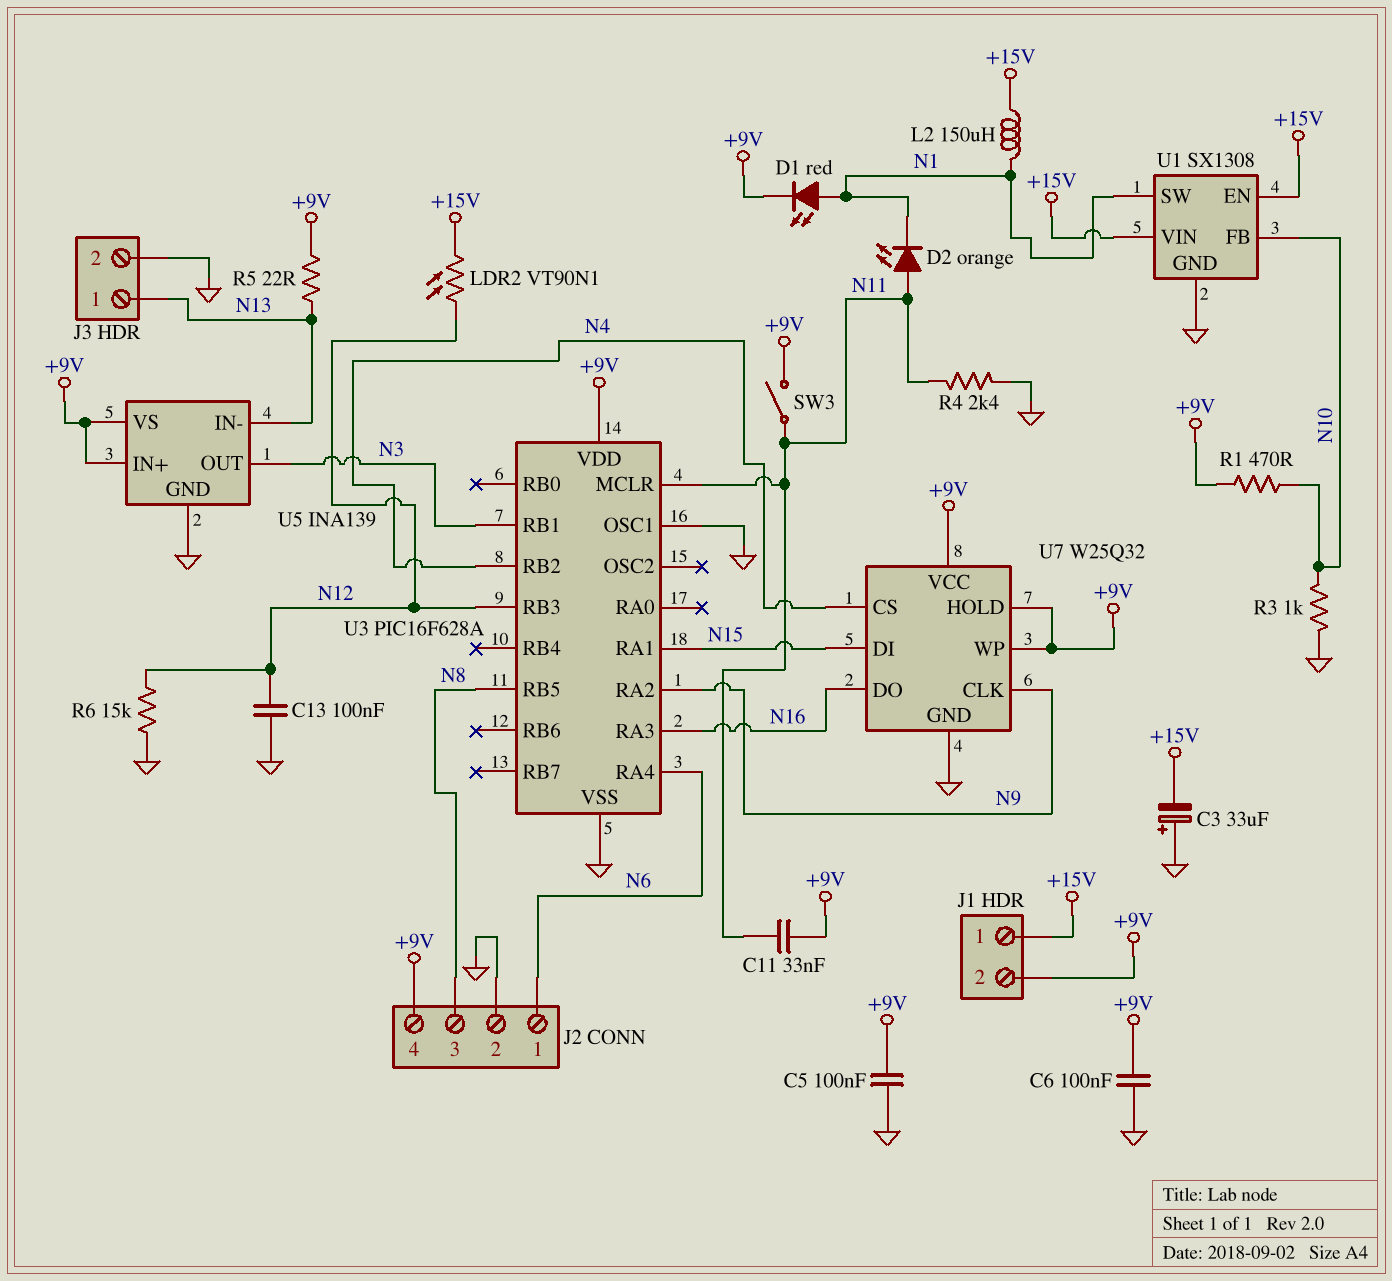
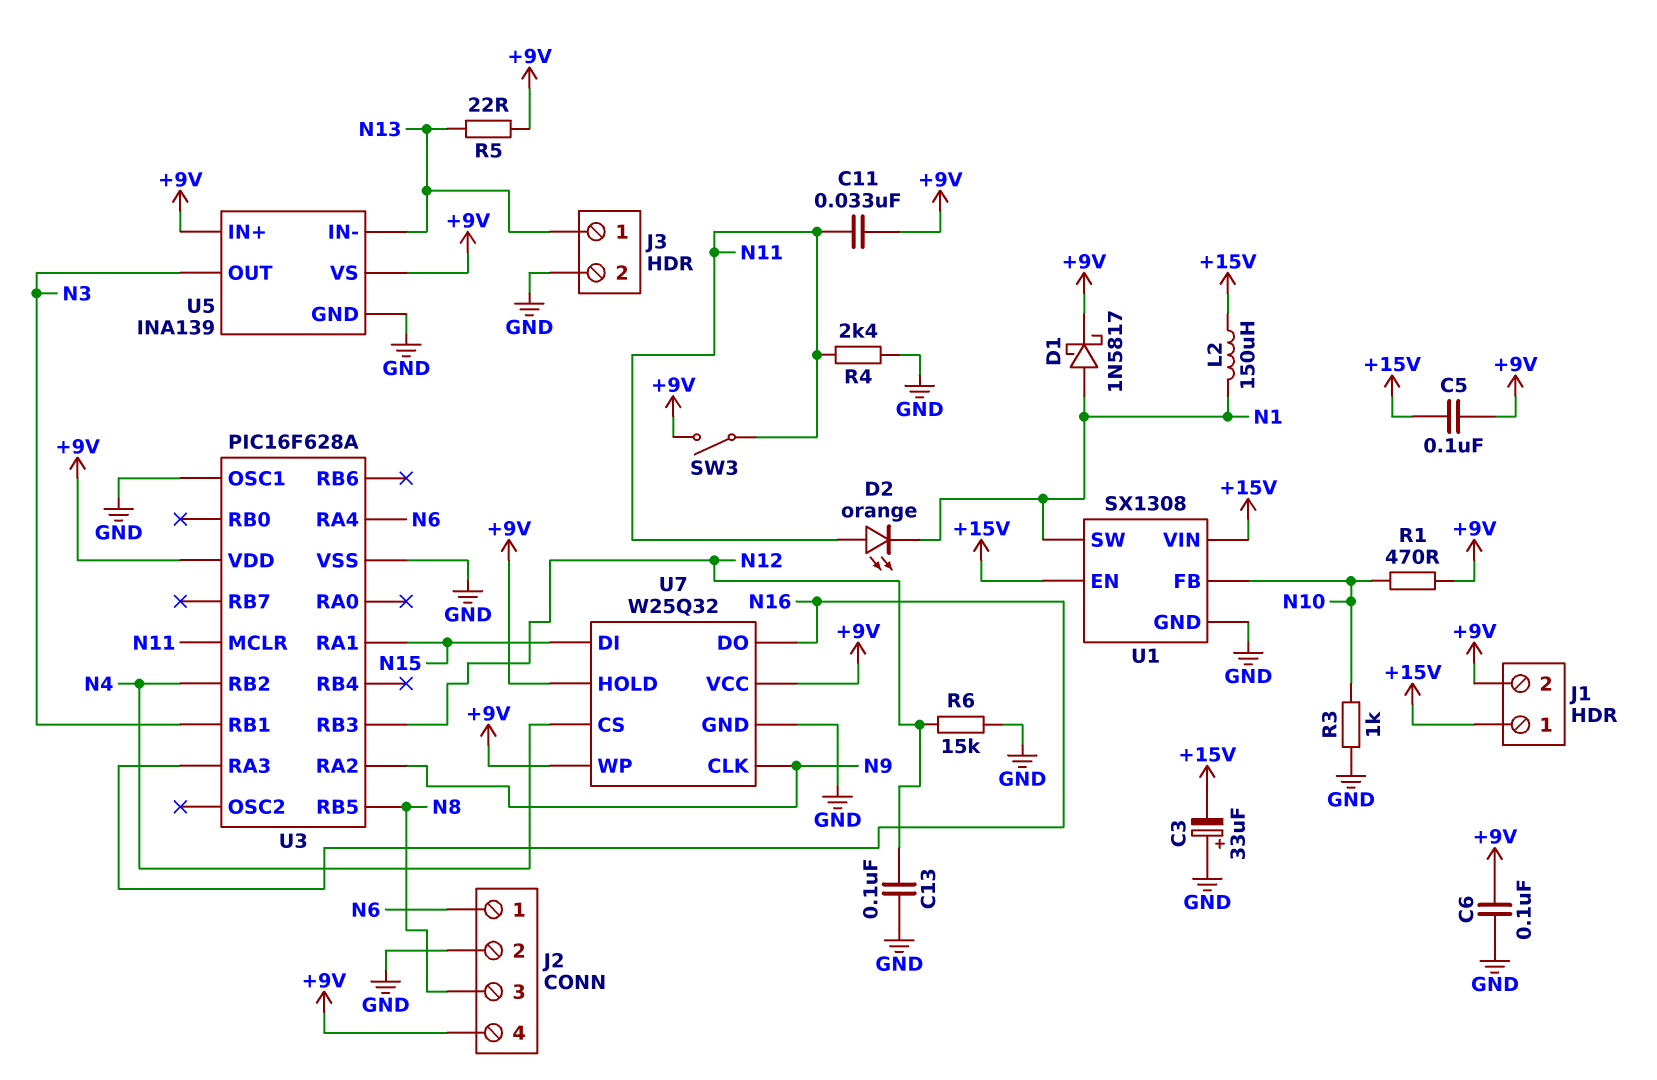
C5: 100nF (+9V, GND) -> 100nF (+9V, +15V)
D1: LED red (A N1, K +9V) -> schottky 1N5817 (A N1, K +9V)
LDR2: VT90N1 (+15V, N12) -> none

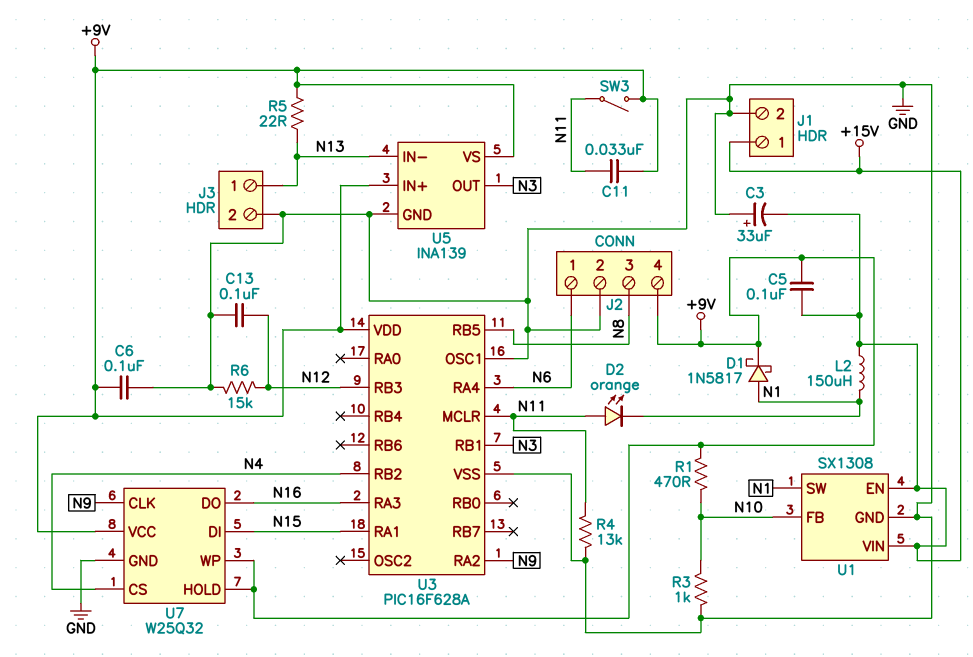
J1 pin 2: +9V -> GND
R4: 2.4k (GND, N11) -> 13k (GND, N11)

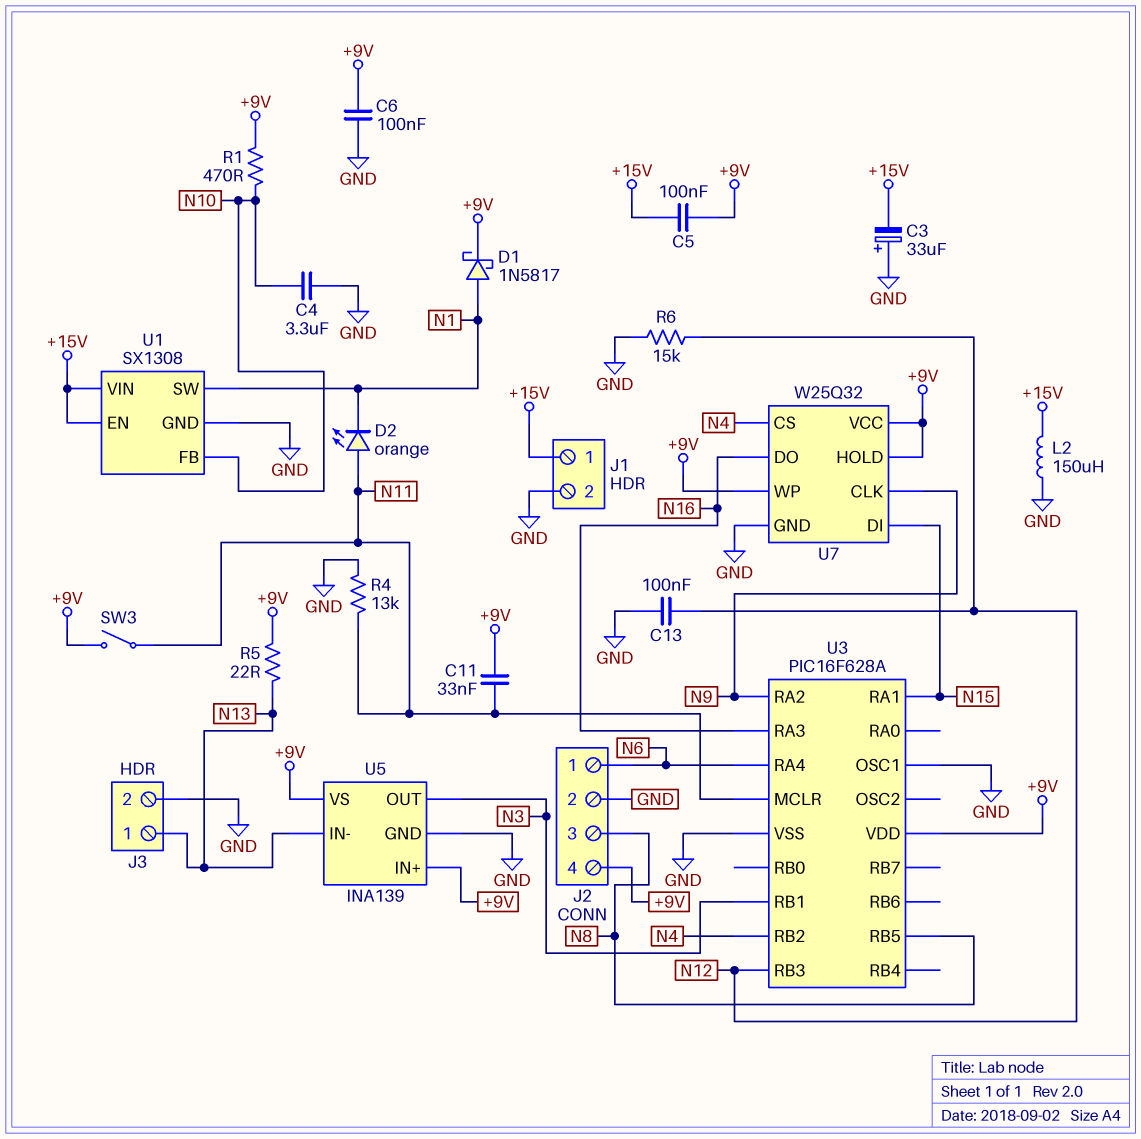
C4: none -> 3.3uF (GND, N10)
L2: 150uH (+15V, N1) -> 150uH (+15V, GND)
R3: 1k (GND, N10) -> none

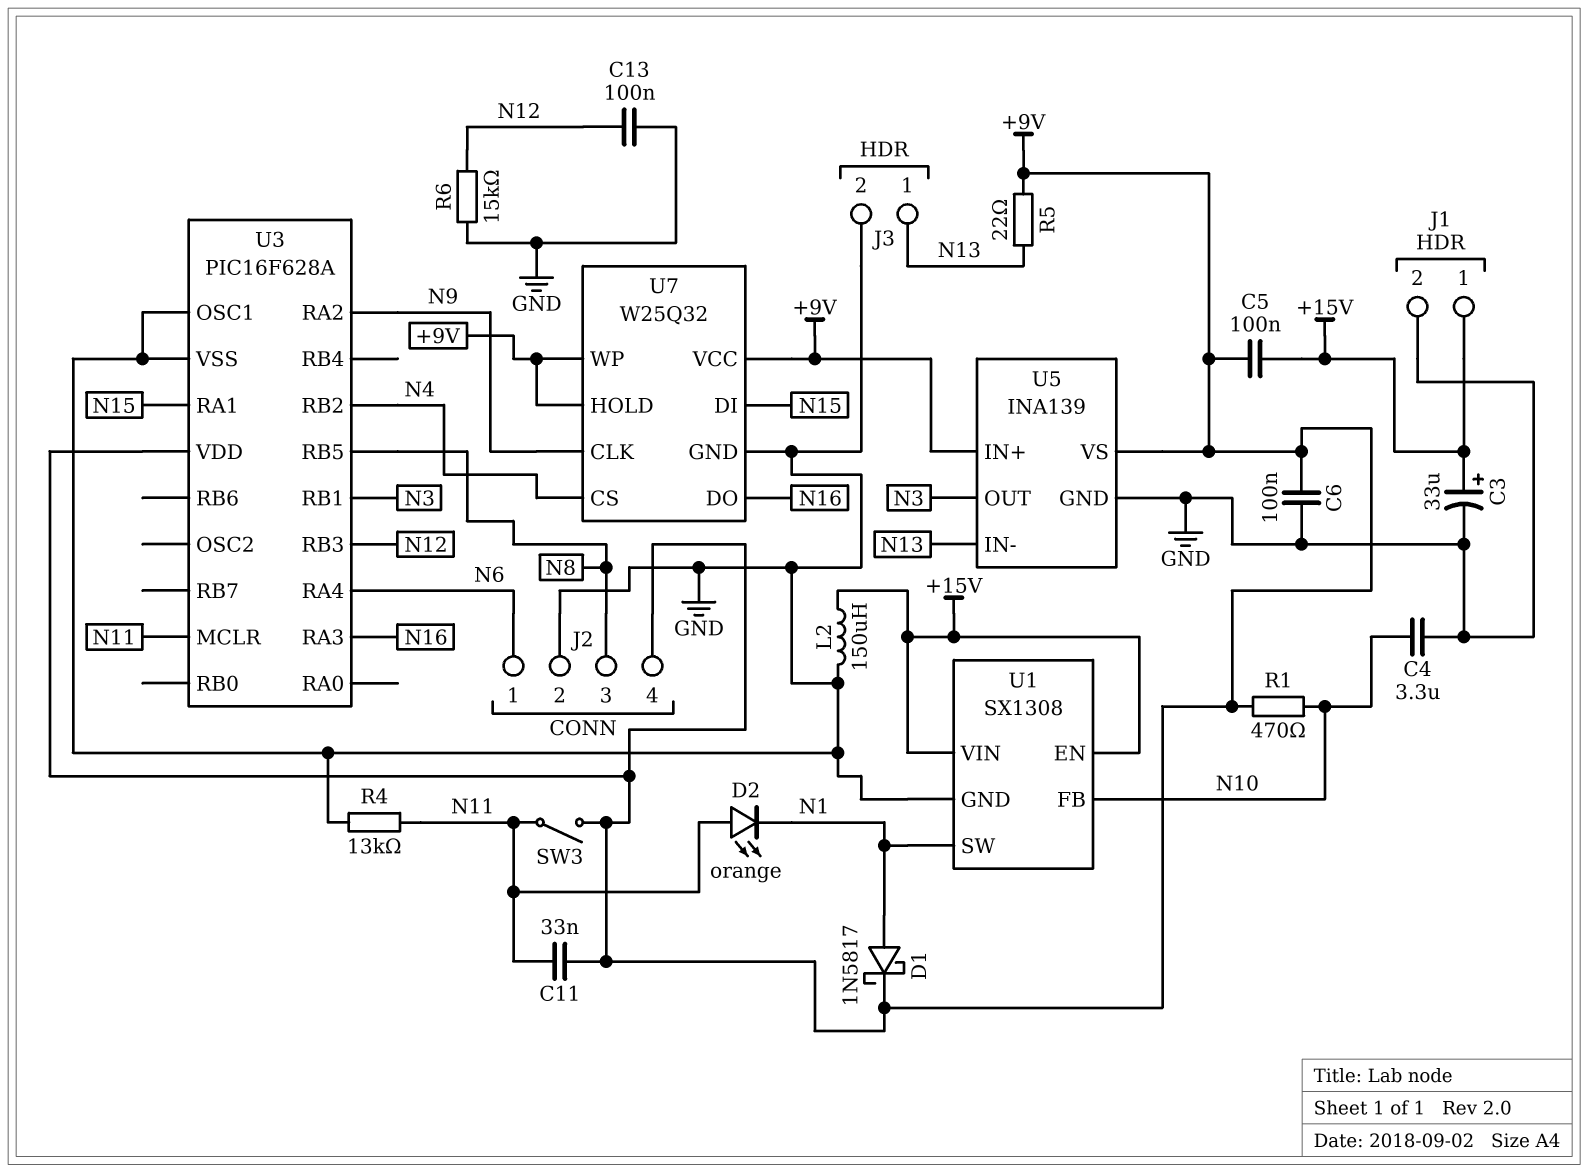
C3: 33uF (plus GND, minus +15V) -> 33uF (plus +15V, minus GND)

